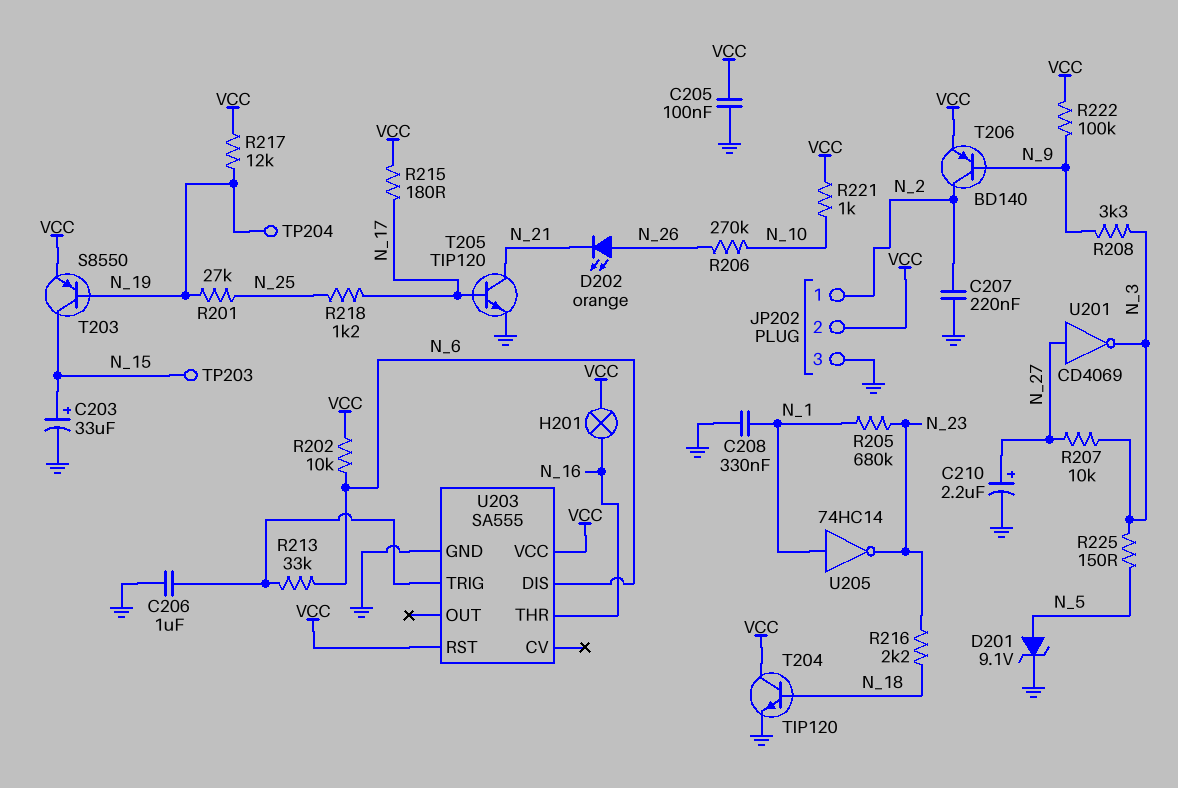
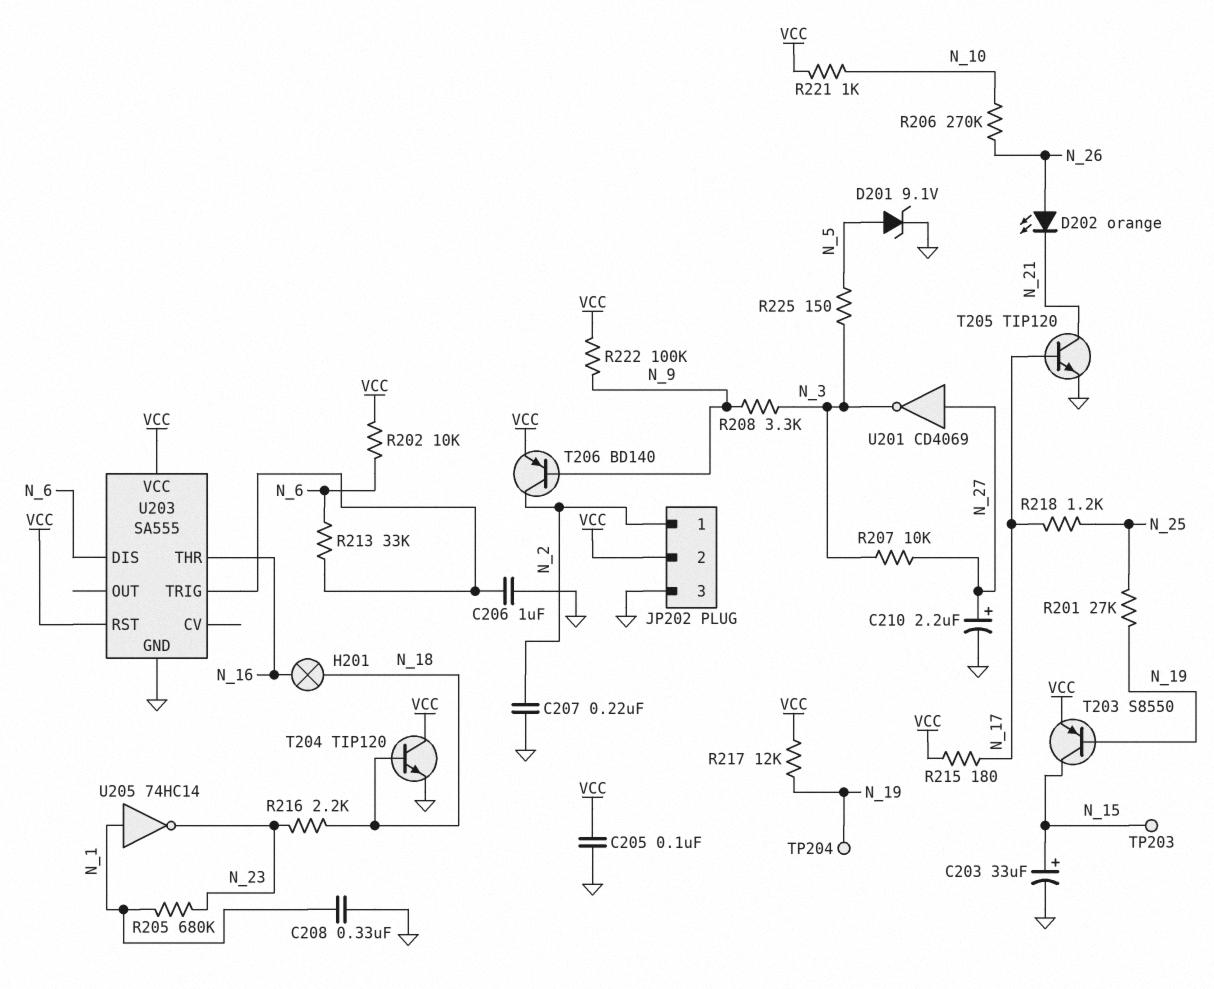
H201: lamp (N_16, VCC) -> lamp (N_16, N_18)

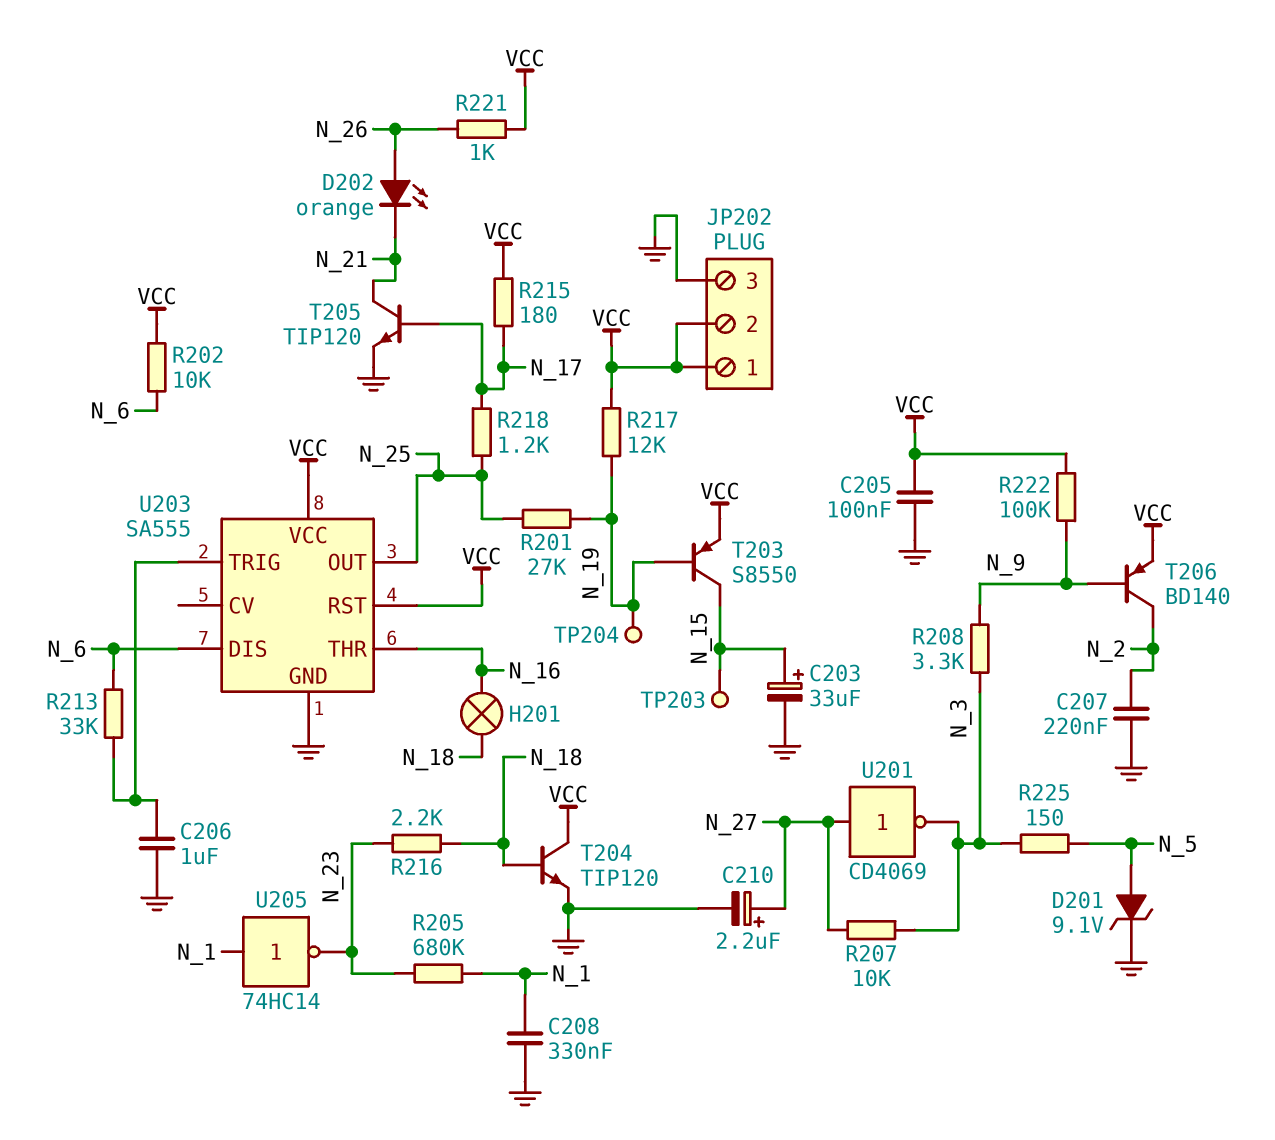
JP202 pin 1: N_2 -> VCC
R206: 270k (N_10, N_26) -> none
R221: 1k (N_10, VCC) -> 1k (N_26, VCC)
U203 pin OUT: none -> N_25

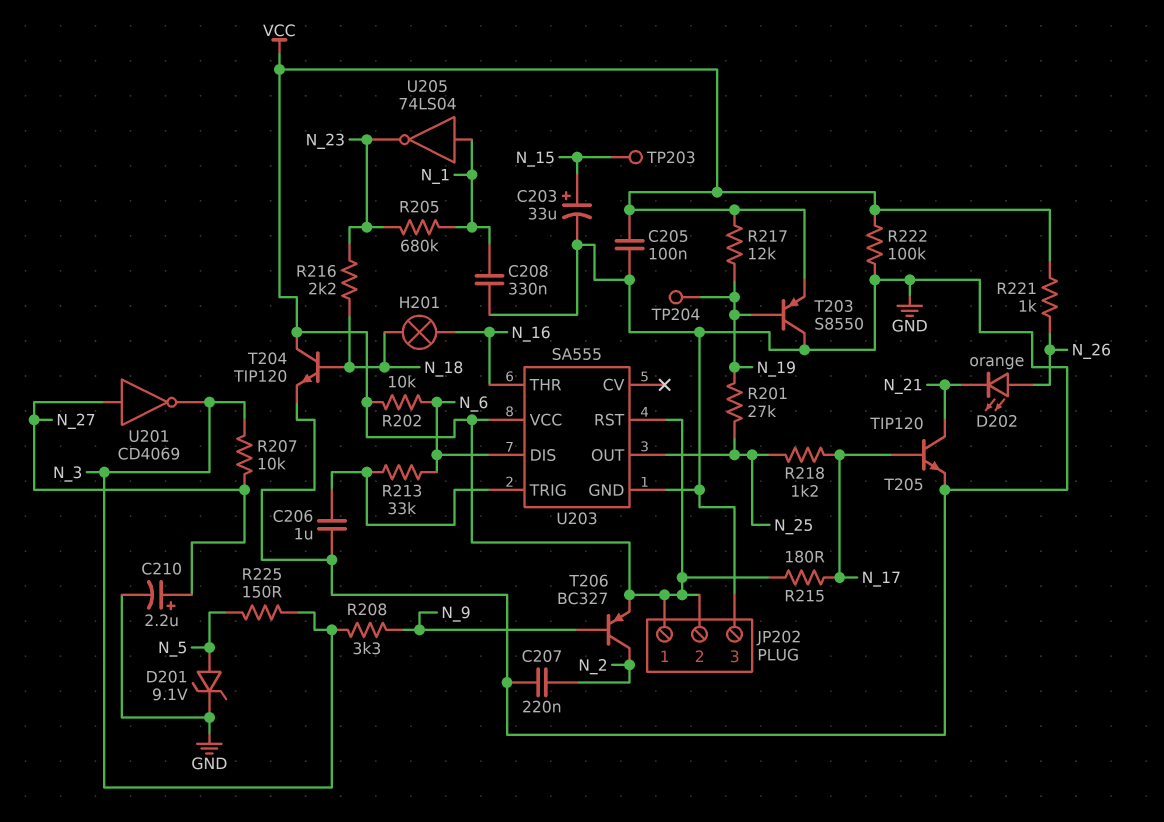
R222: 100k (N_9, VCC) -> 100k (GND, VCC)
T203: PNP S8550 (B N_19, C N_15, E VCC) -> PNP S8550 (B N_19, C GND, E VCC)
T206: PNP BD140 (B N_9, C N_2, E VCC) -> PNP BC327 (B N_9, C N_2, E VCC)
U205: NOT 74HC14 (in N_1, out N_23) -> NOT 74LS04 (in N_1, out N_23)

